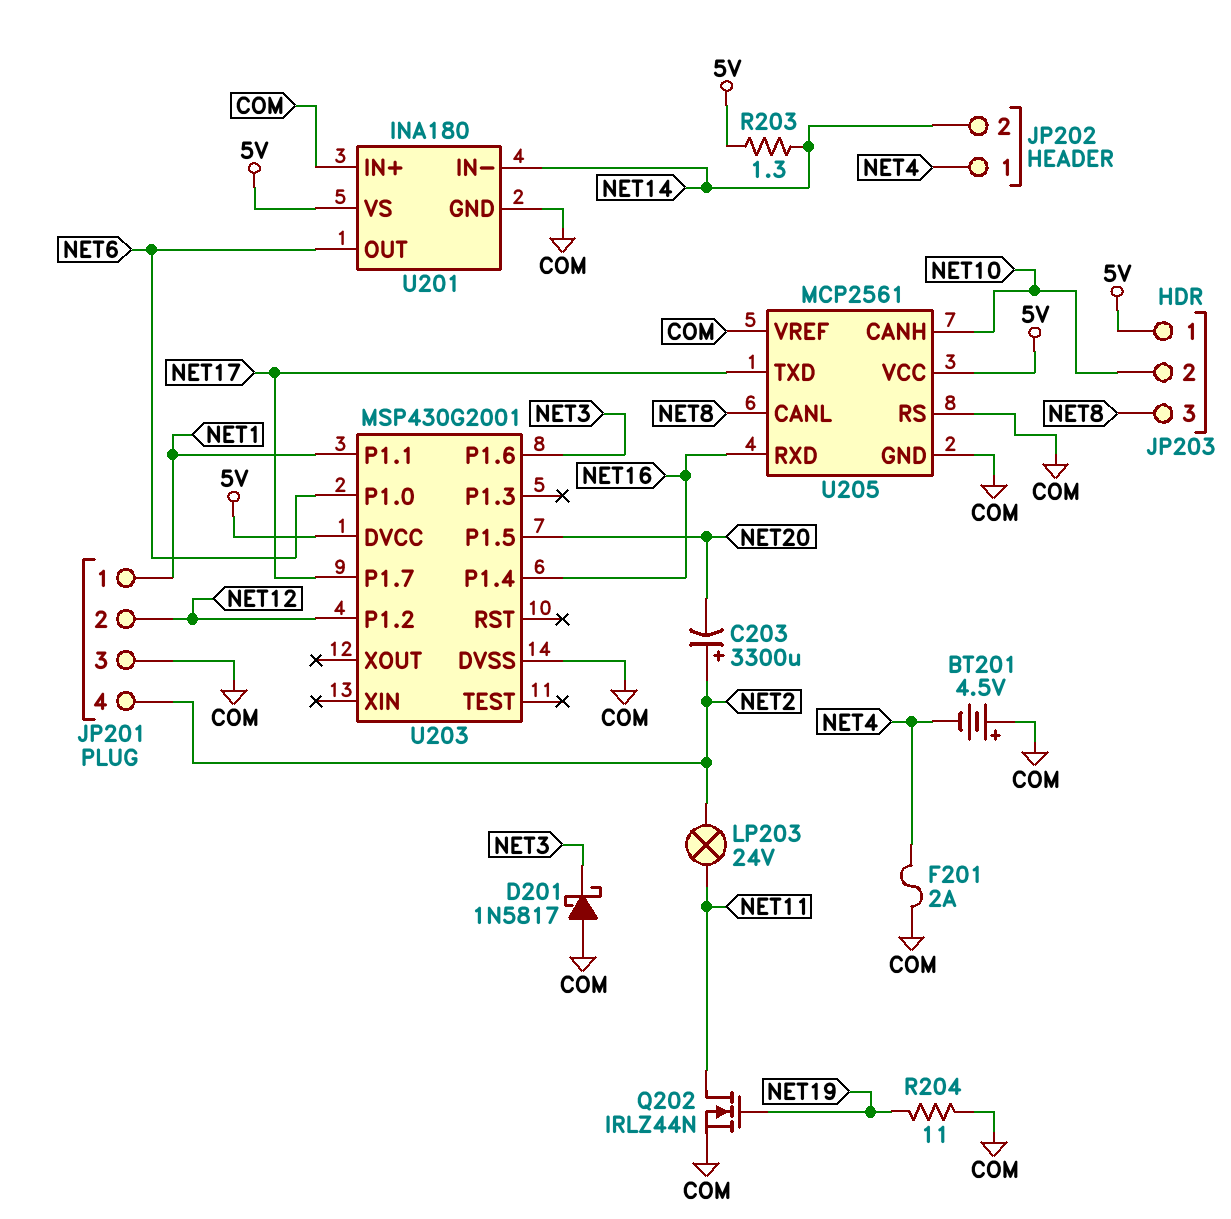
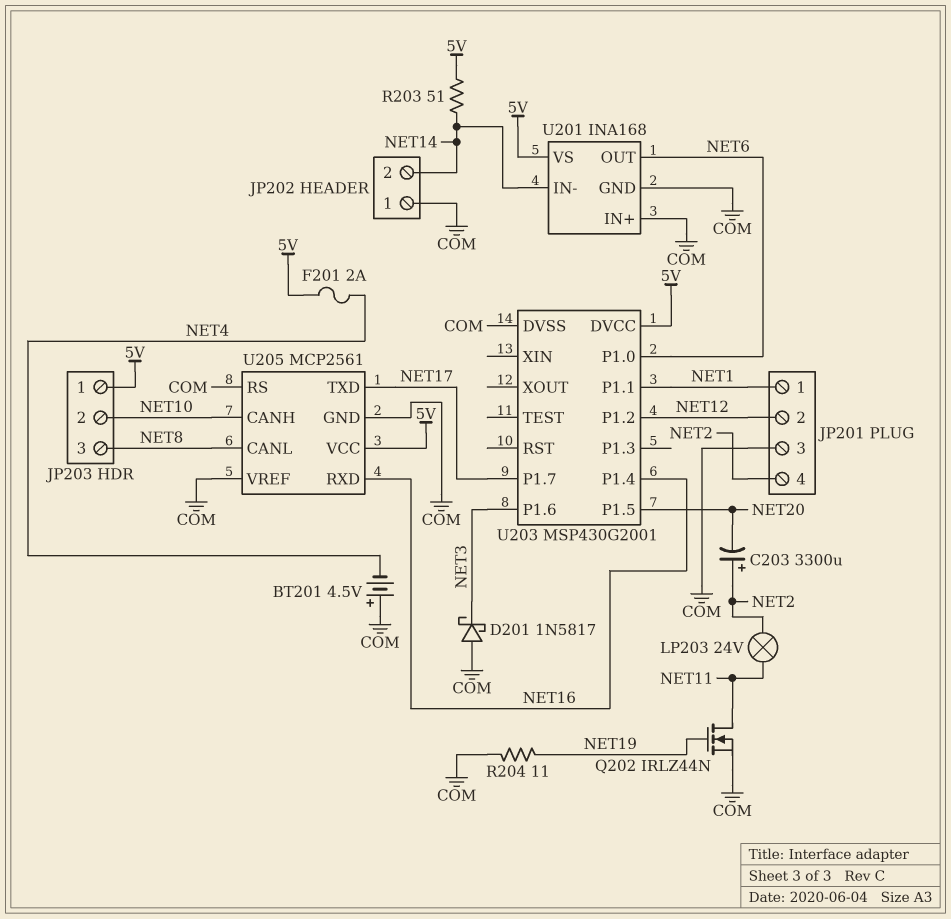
F201: 2A (COM, NET4) -> 2A (5V, NET4)
JP202 pin 1: NET4 -> COM
R203: 1.3 (5V, NET14) -> 51 (5V, NET14)
U201: INA180 -> INA168

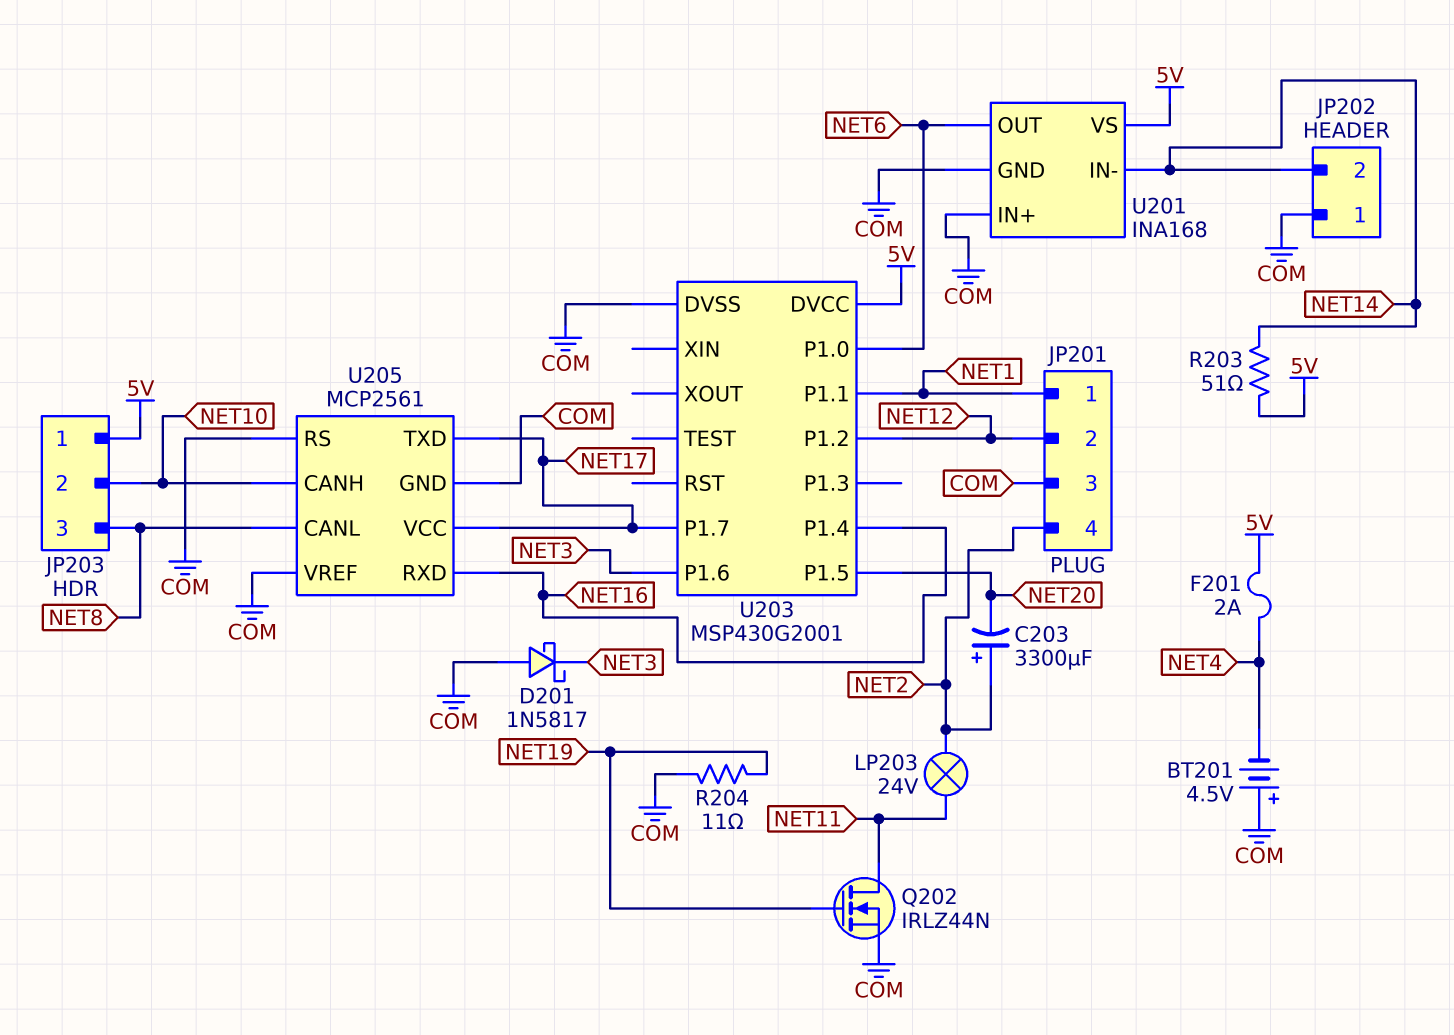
U205 pin VCC: 5V -> NET17

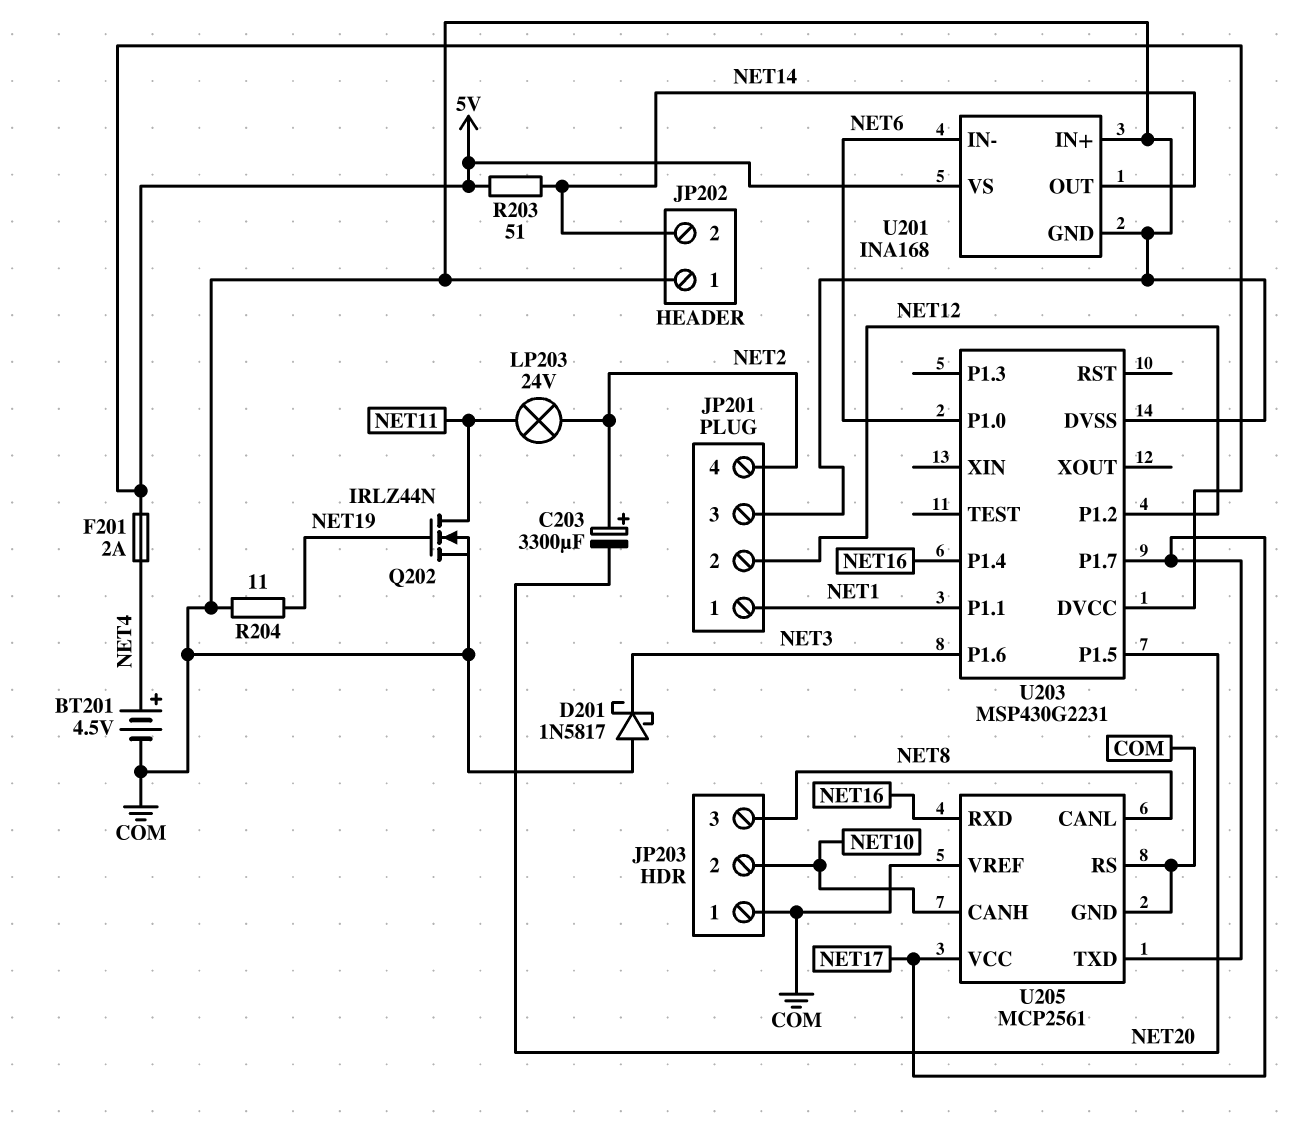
BT201: 4.5V (plus COM, minus NET4) -> 4.5V (plus NET4, minus COM)
JP203 pin 1: 5V -> COM
U201 pin IN-: NET14 -> NET6
U201 pin OUT: NET6 -> NET14
U203: MSP430G2001 -> MSP430G2231

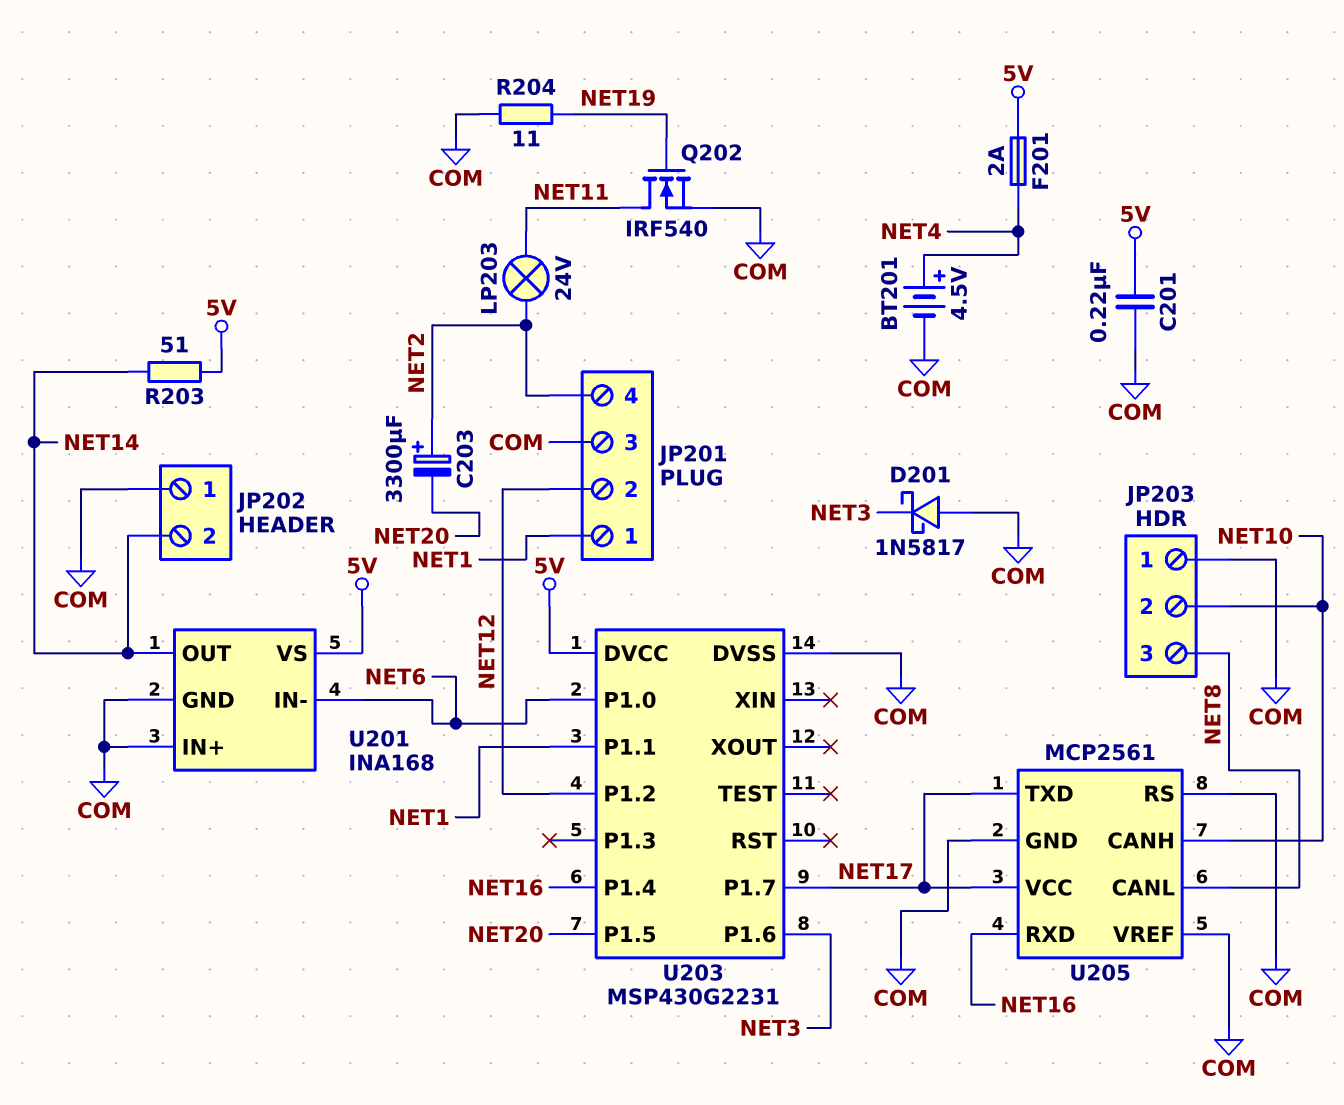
C201: none -> 220nF (5V, COM)
Q202: NMOS IRLZ44N (G NET19, D NET11, S COM) -> NMOS IRF540 (G NET19, D NET11, S COM)

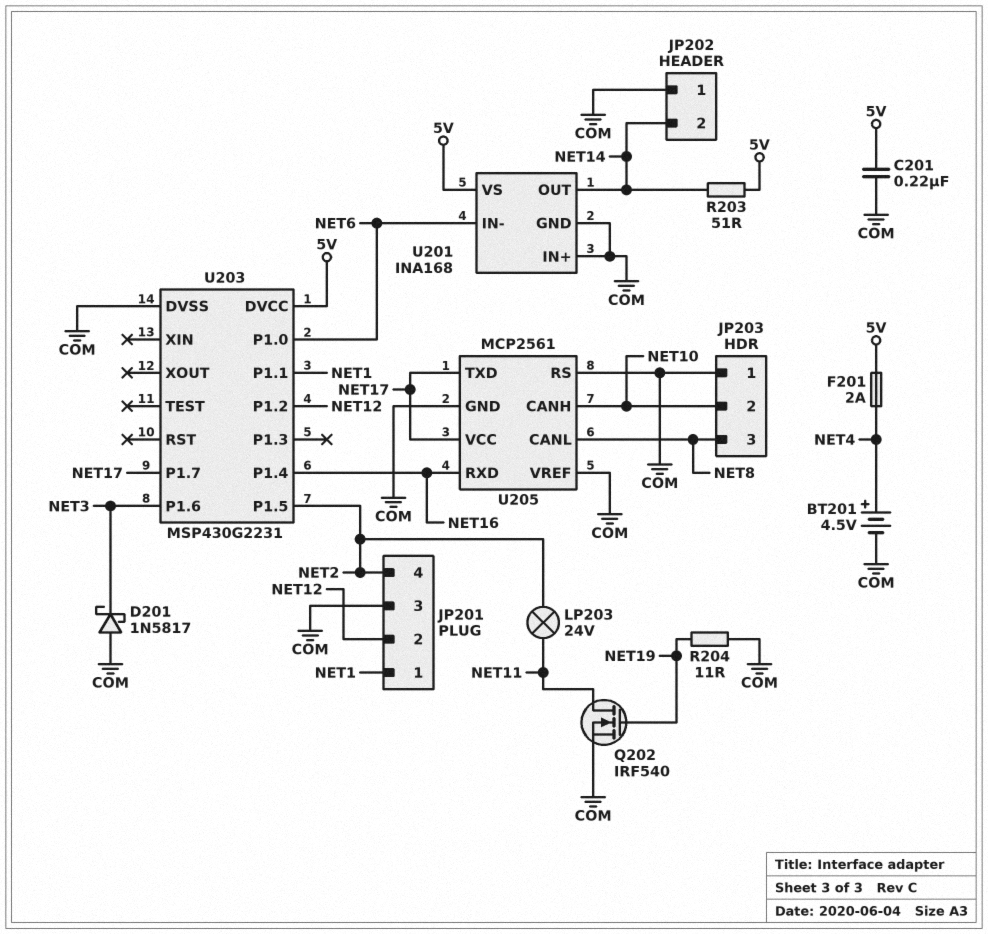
C203: 3300uF (plus NET2, minus NET20) -> none
U203 pin P1.5: NET20 -> NET2

